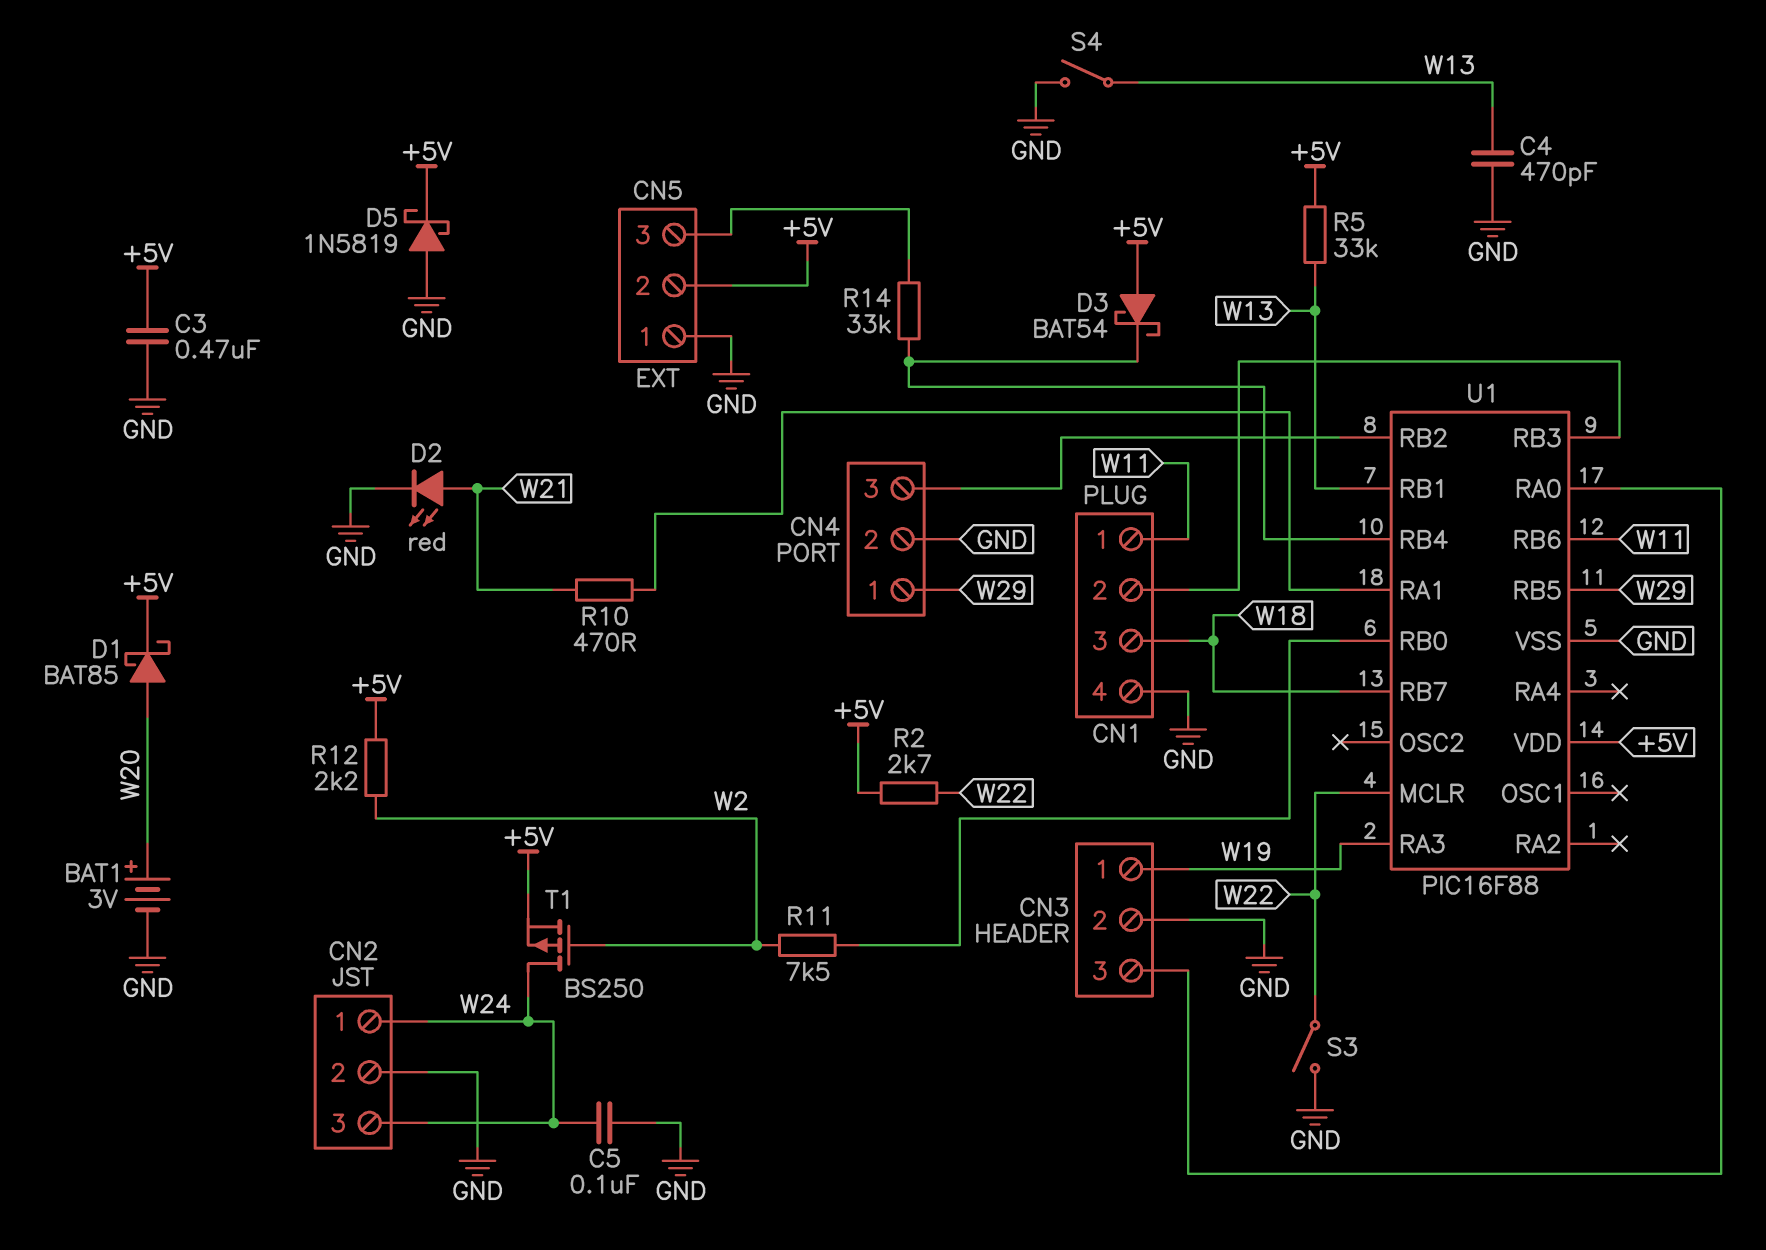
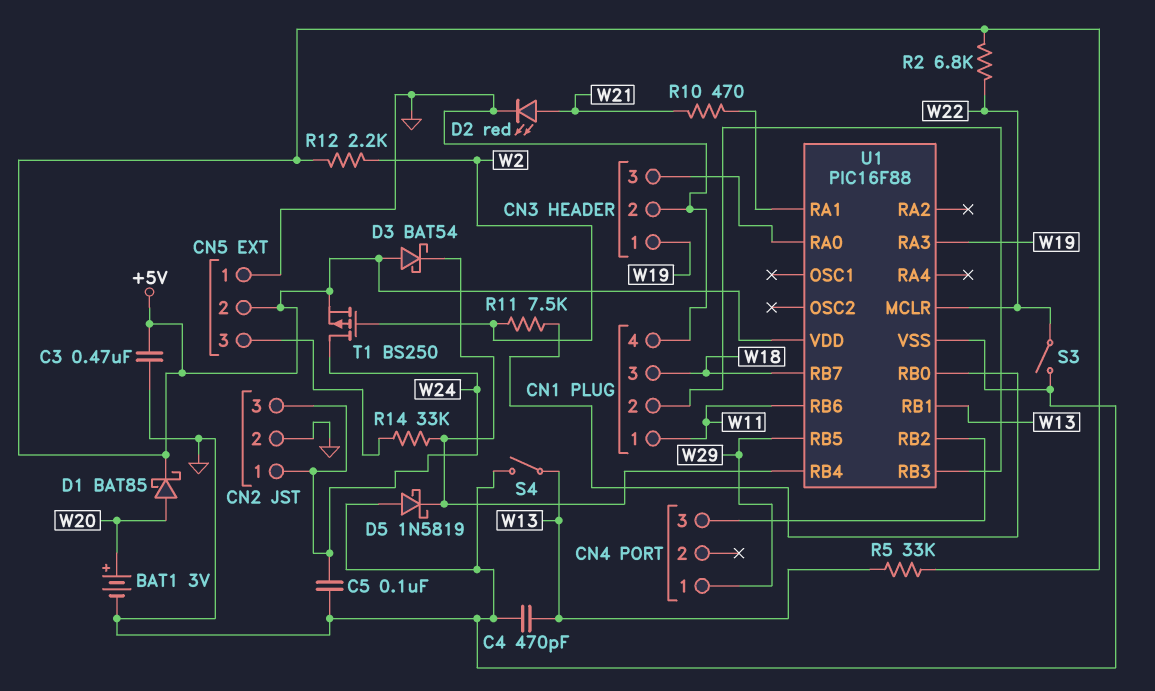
CN4 pin 2: GND -> none
D5: schottky 1N5819 (A GND, K +5V) -> schottky 1N5819 (A GND, K U1/RB4)
R2: 2.7k (+5V, W22) -> 6.8k (+5V, W22)

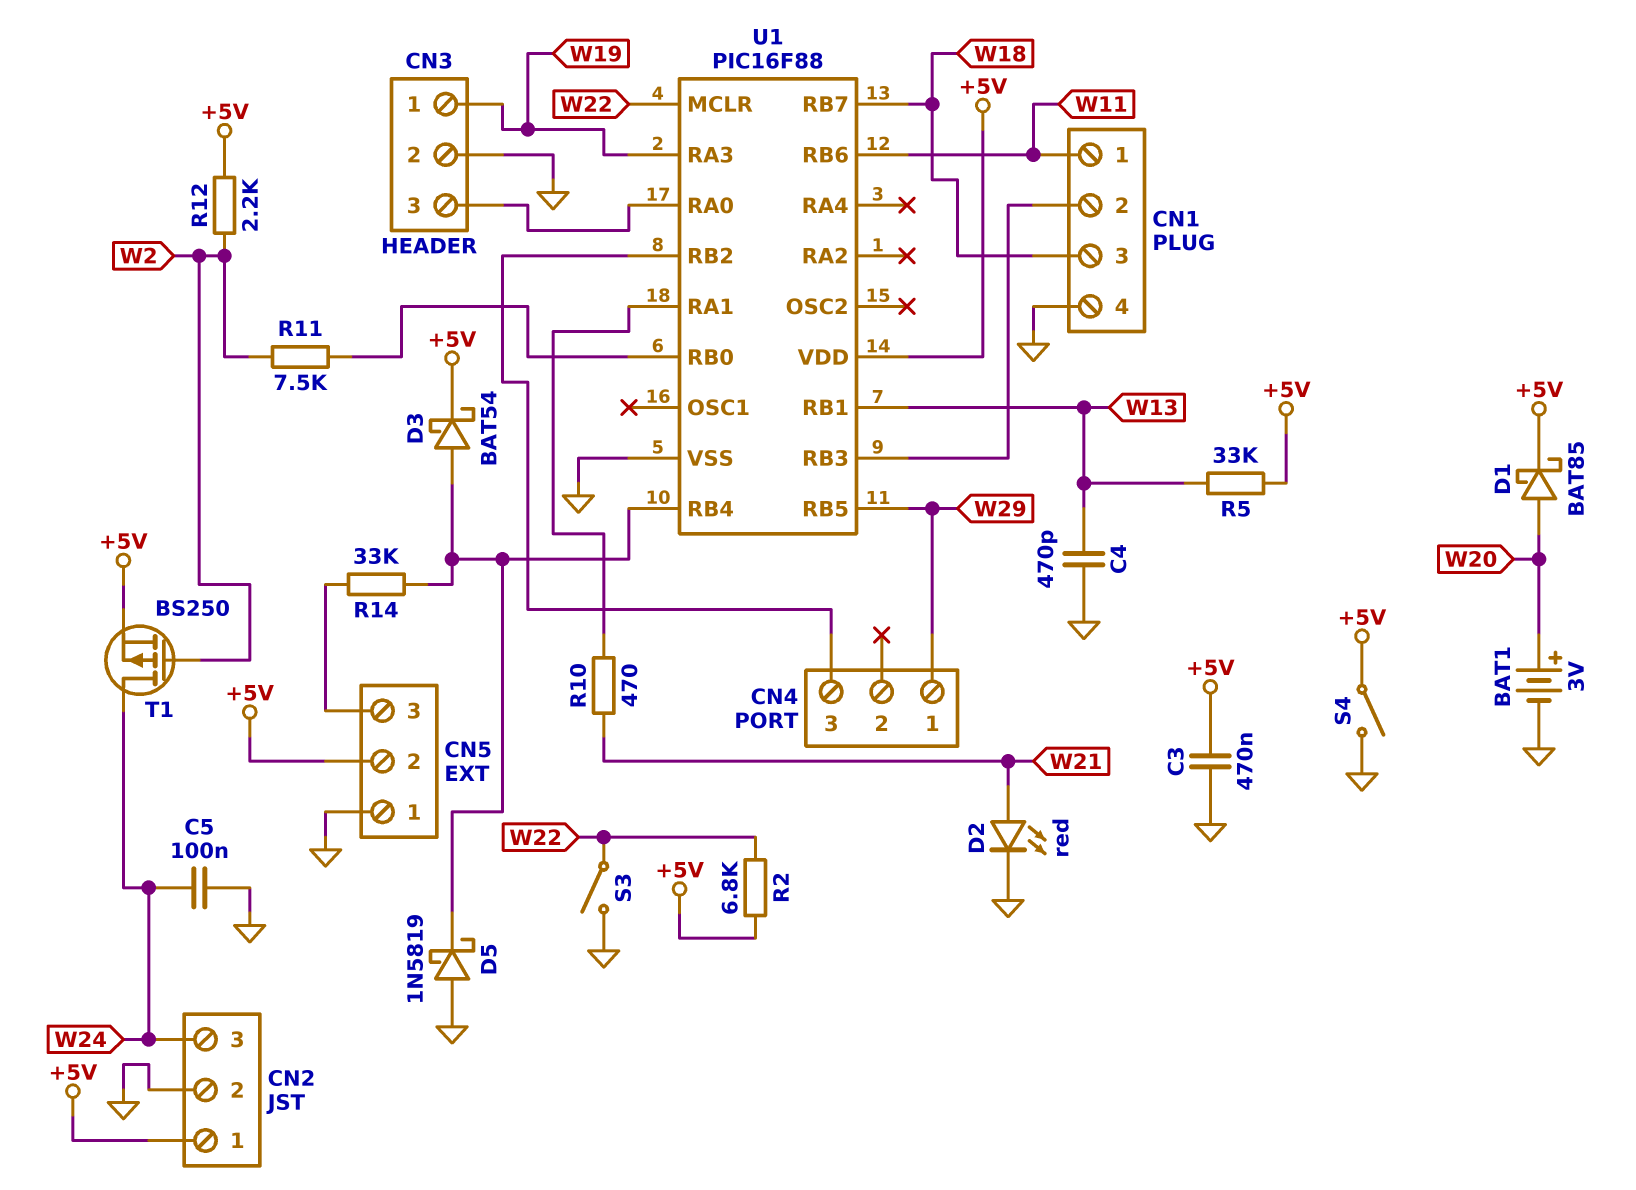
CN2 pin 1: W24 -> +5V
D3: schottky BAT54 (A +5V, K U1/RB4) -> schottky BAT54 (A U1/RB4, K +5V)
S4: switch (GND, W13) -> switch (+5V, GND)

